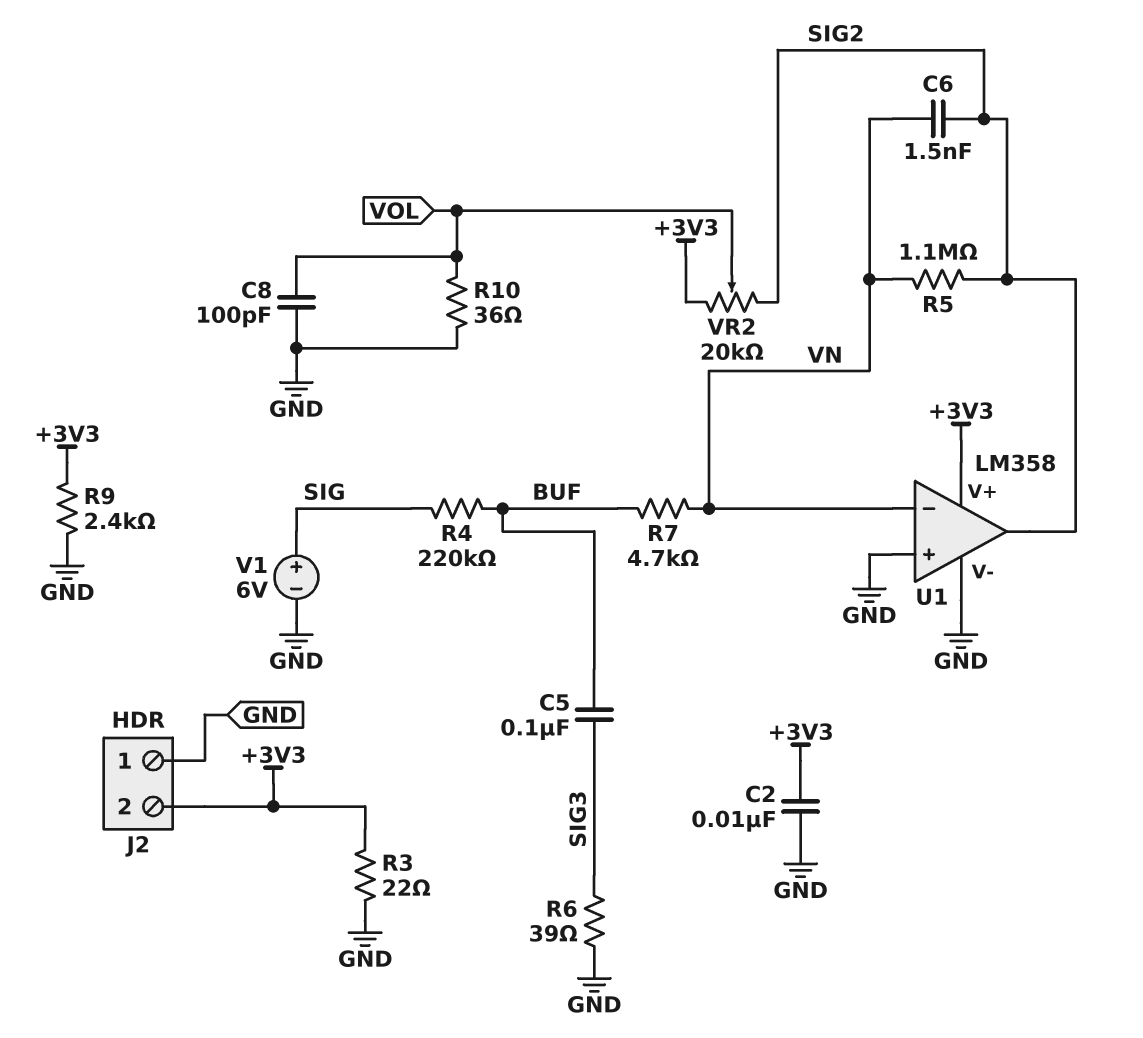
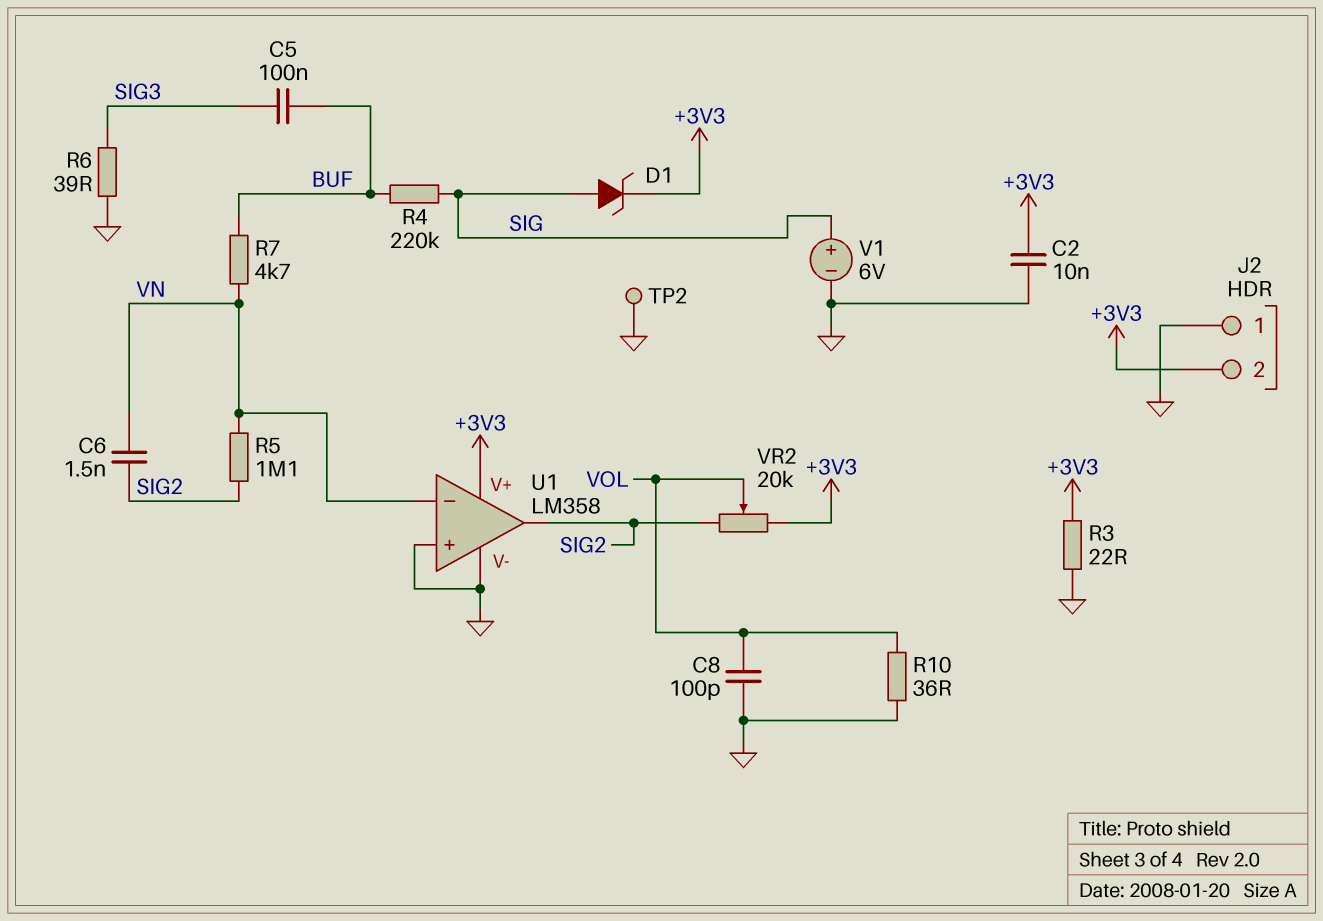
D1: none -> zener (A SIG, K +3V3)
R9: 2.4k (+3V3, GND) -> none
TP2: none -> test point (GND)

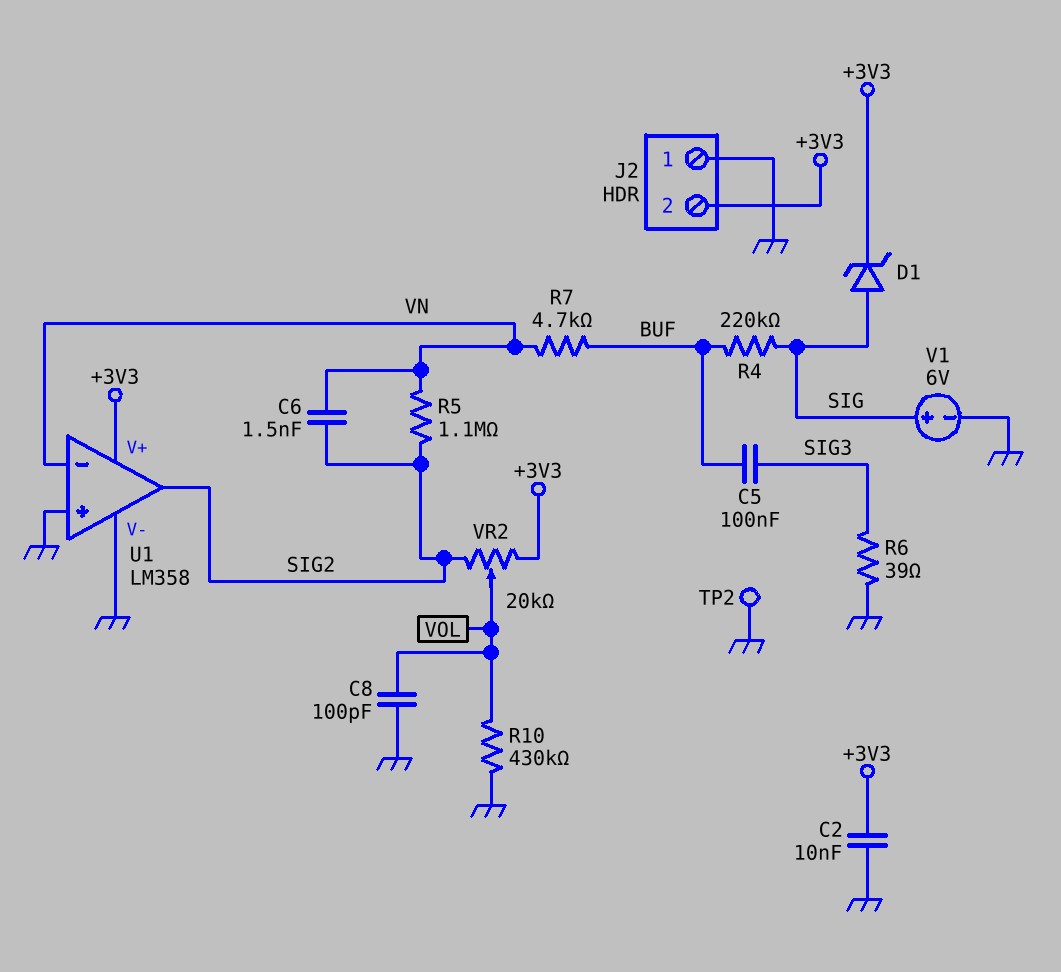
R3: 22 (+3V3, GND) -> none
R10: 36 (GND, VOL) -> 430k (GND, VOL)

